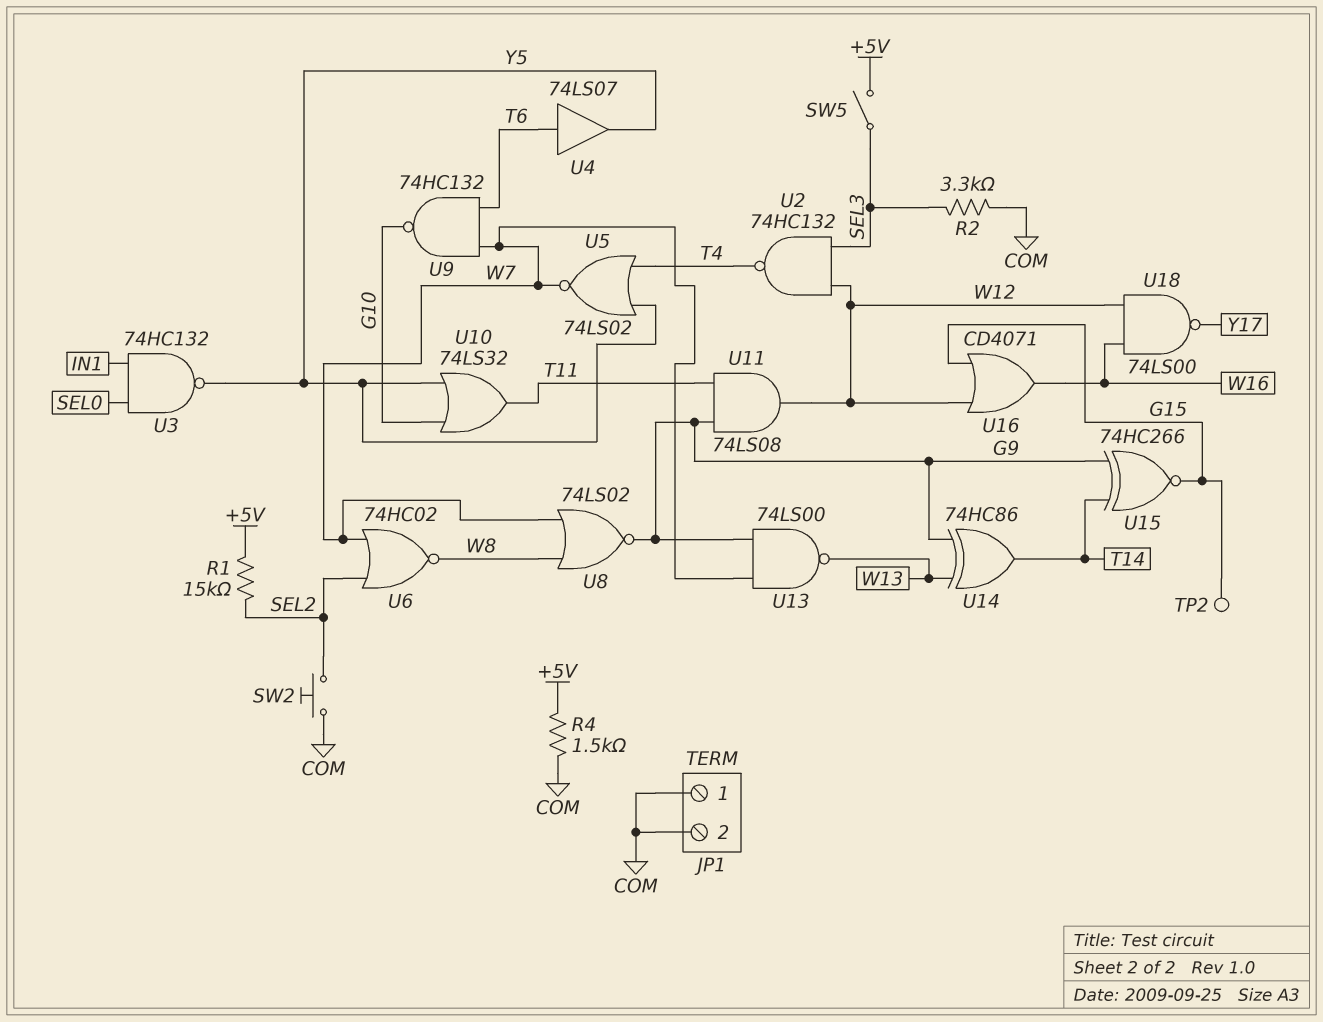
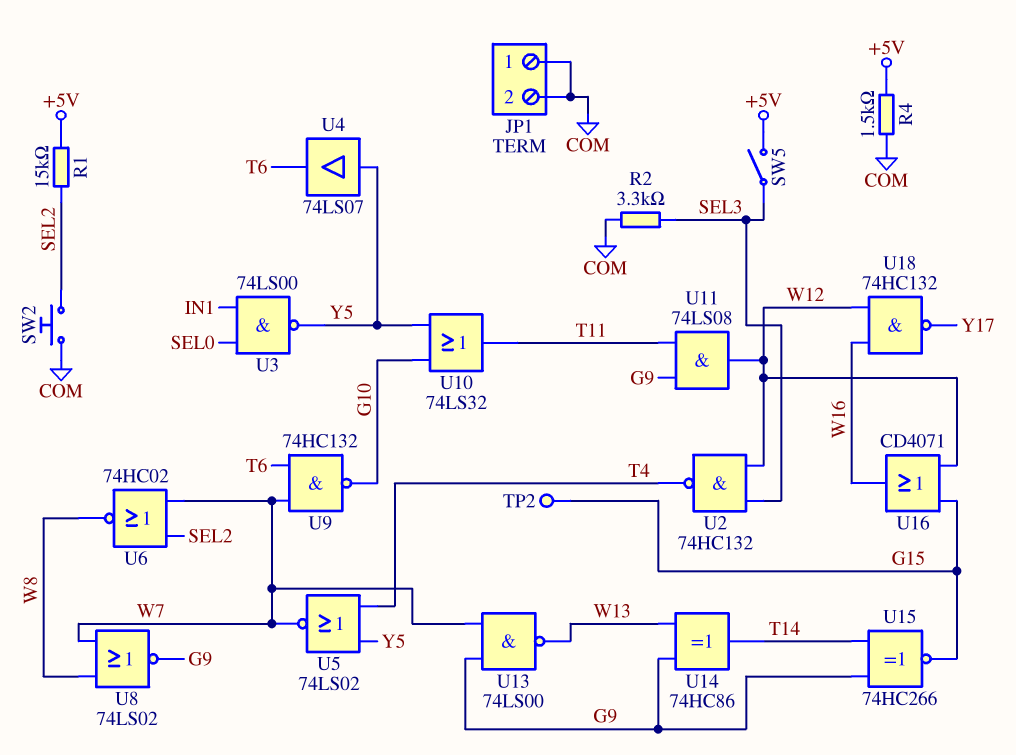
U3: NAND 74HC132 (in IN1, in SEL0, out Y5) -> NAND 74LS00 (in IN1, in SEL0, out Y5)
U4: buffer 74LS07 (in T6, out Y5) -> buffer 74LS07 (in Y5, out T6)
U18: NAND 74LS00 (in W12, in W16, out Y17) -> NAND 74HC132 (in W12, in W16, out Y17)

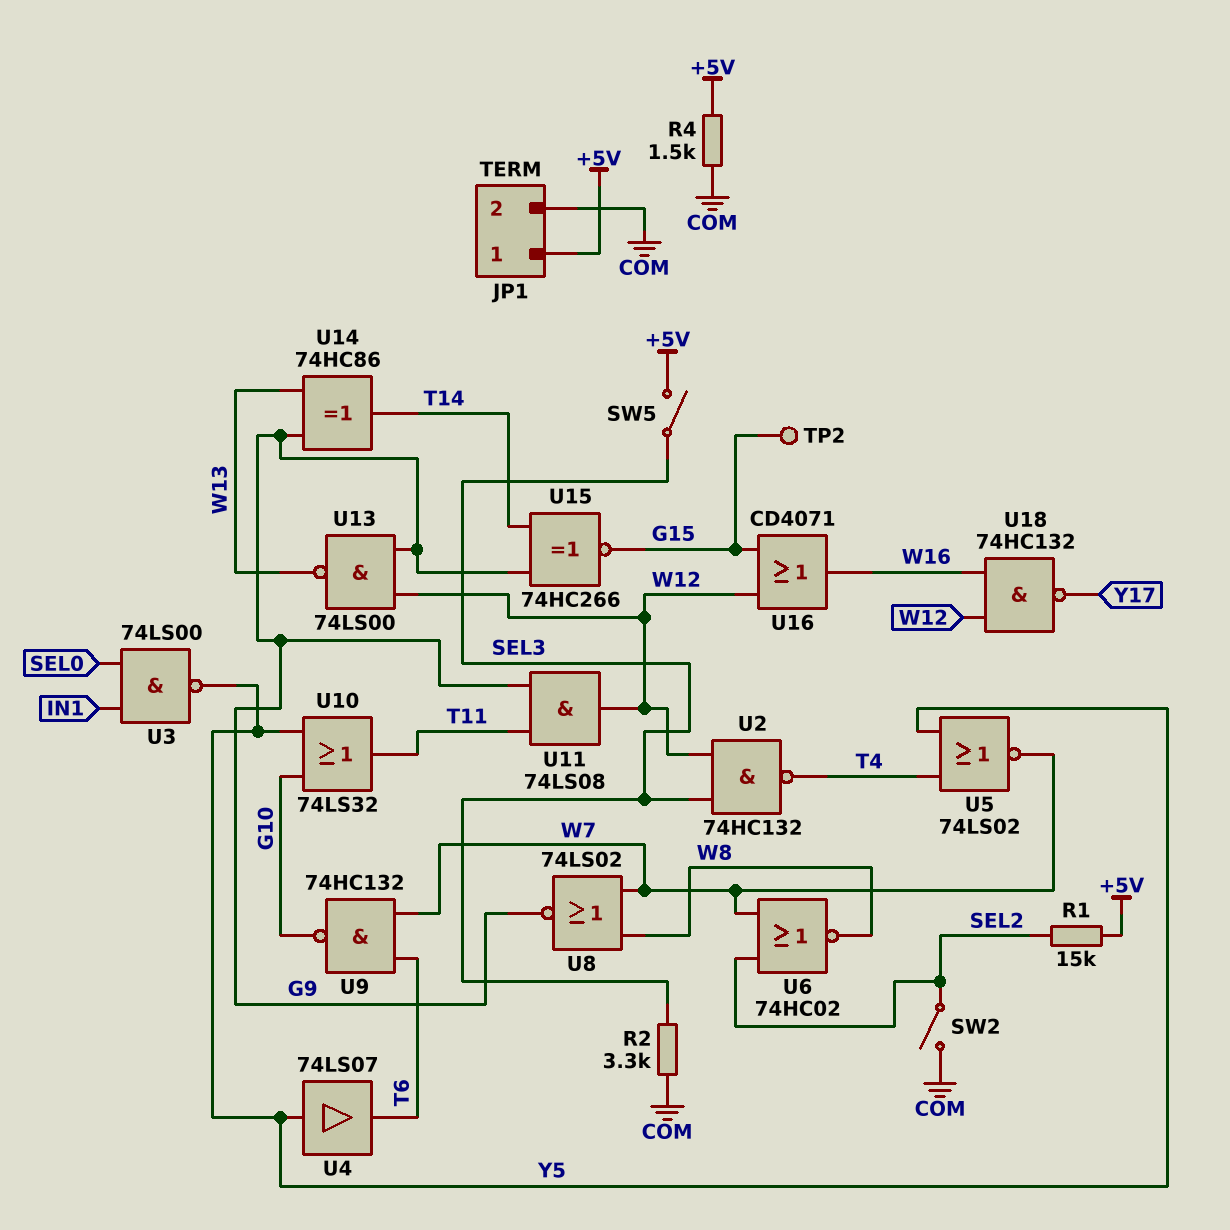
JP1 pin 1: COM -> +5V
SW2: button (COM, SEL2) -> switch (COM, SEL2)
U13: NAND 74LS00 (in G9, in W7, out W13) -> NAND 74LS00 (in G9, in W12, out W13)

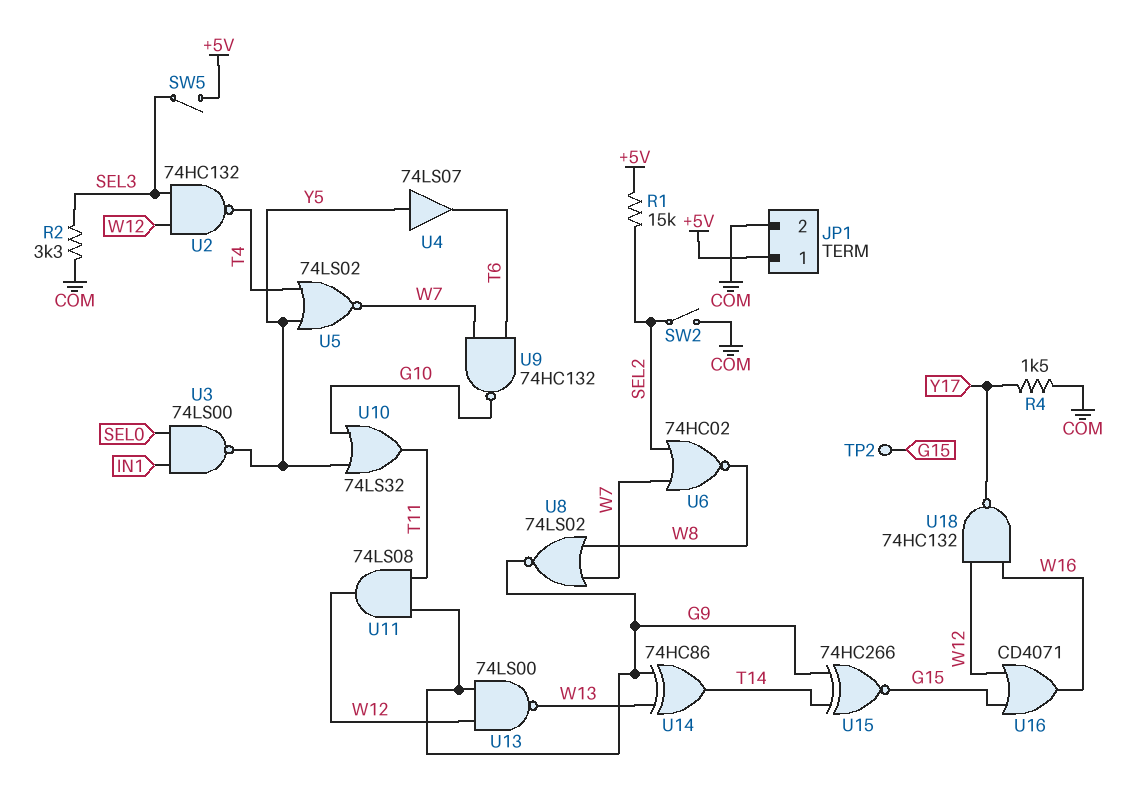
R4: 1.5k (+5V, COM) -> 1.5k (COM, Y17)

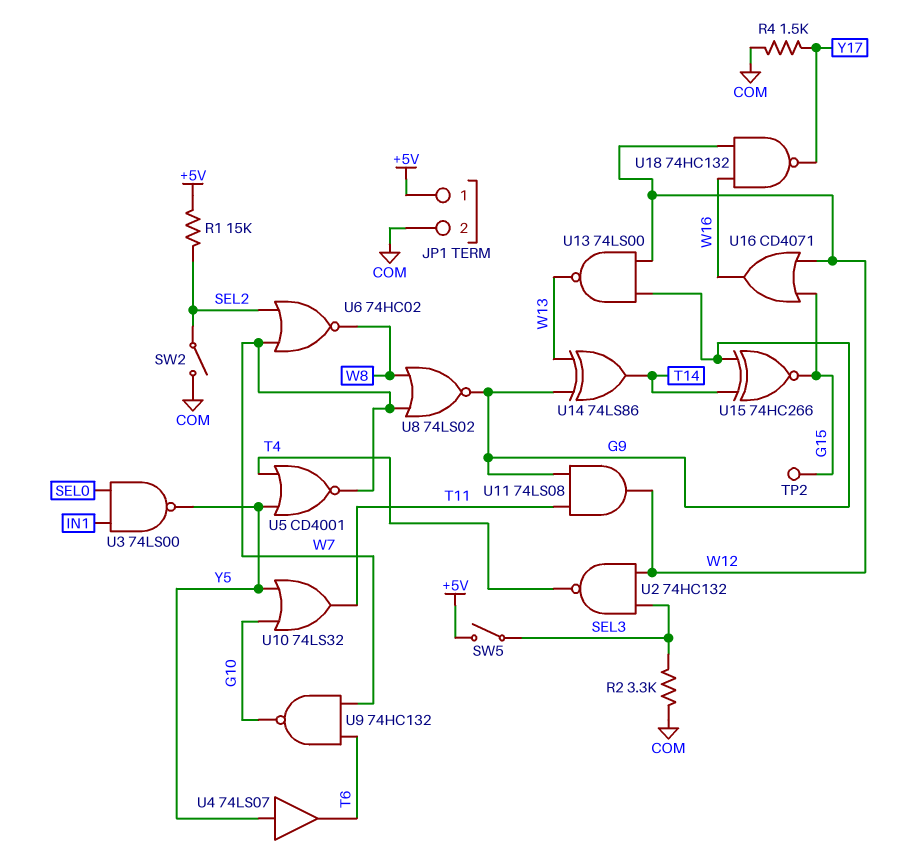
U5: NOR 74LS02 (in T4, in Y5, out W7) -> NOR CD4001 (in T4, in Y5, out W7)
U14: XOR 74HC86 (in G9, in W13, out T14) -> XOR 74LS86 (in G9, in W13, out T14)

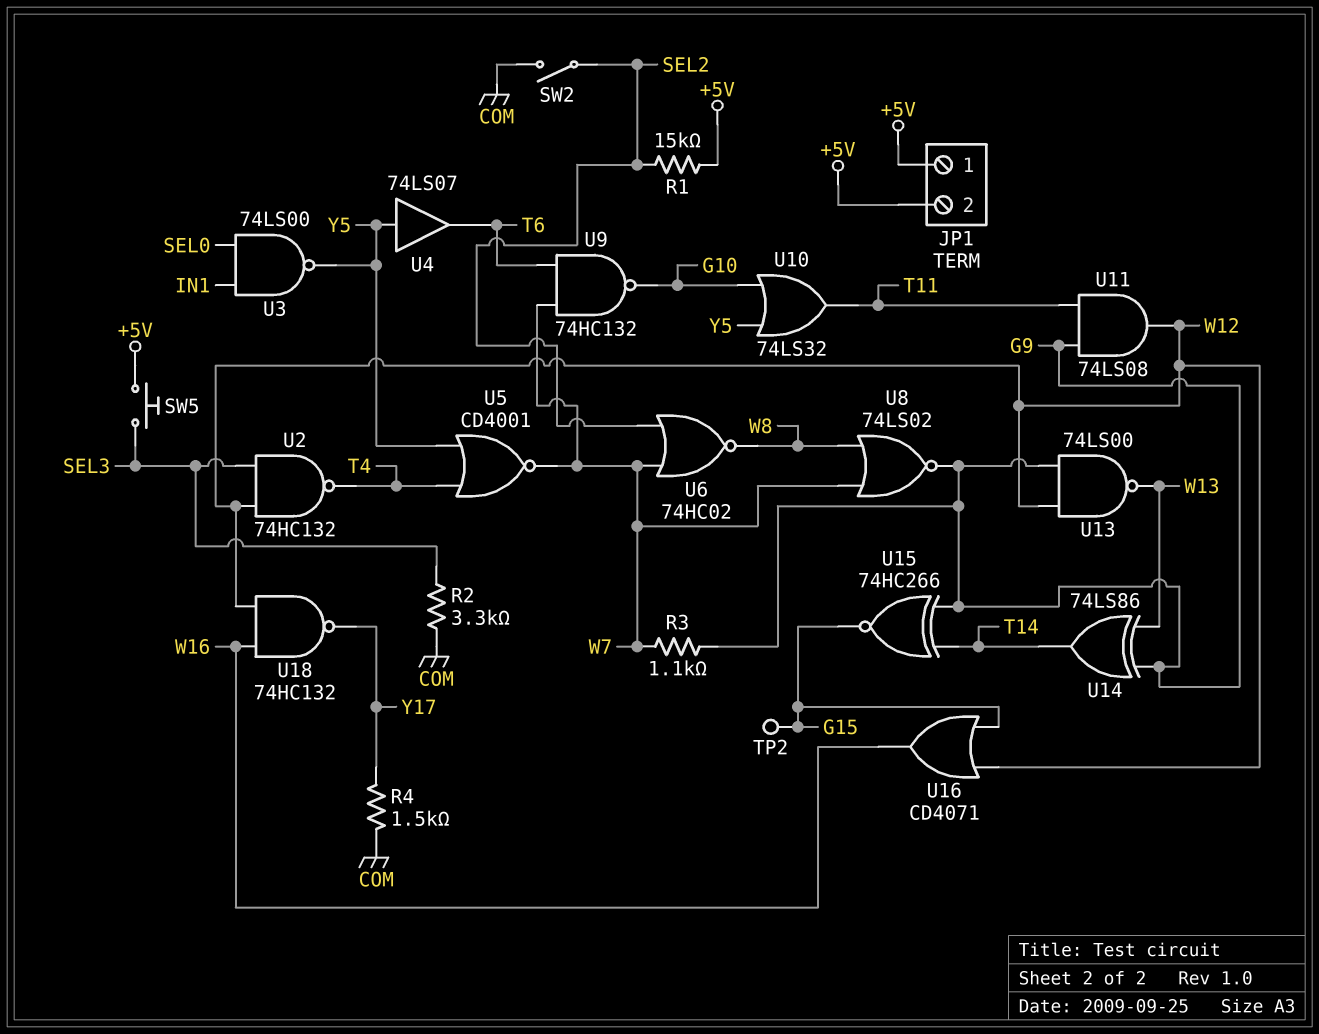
JP1 pin 2: COM -> +5V
R3: none -> 1.1k (G9, W7)
SW5: switch (+5V, SEL3) -> button (+5V, SEL3)

